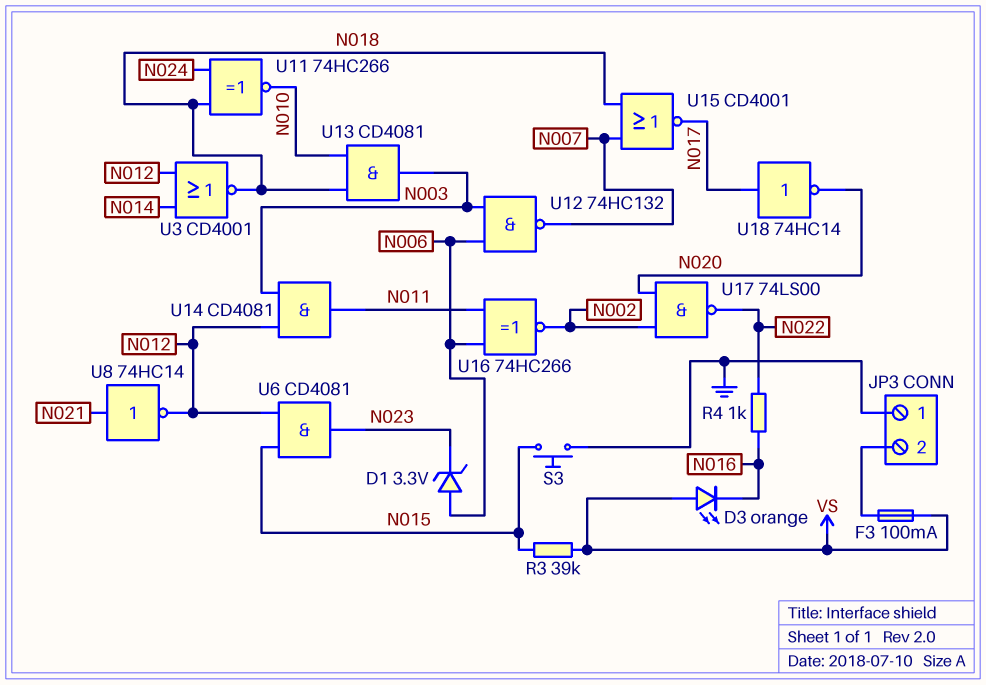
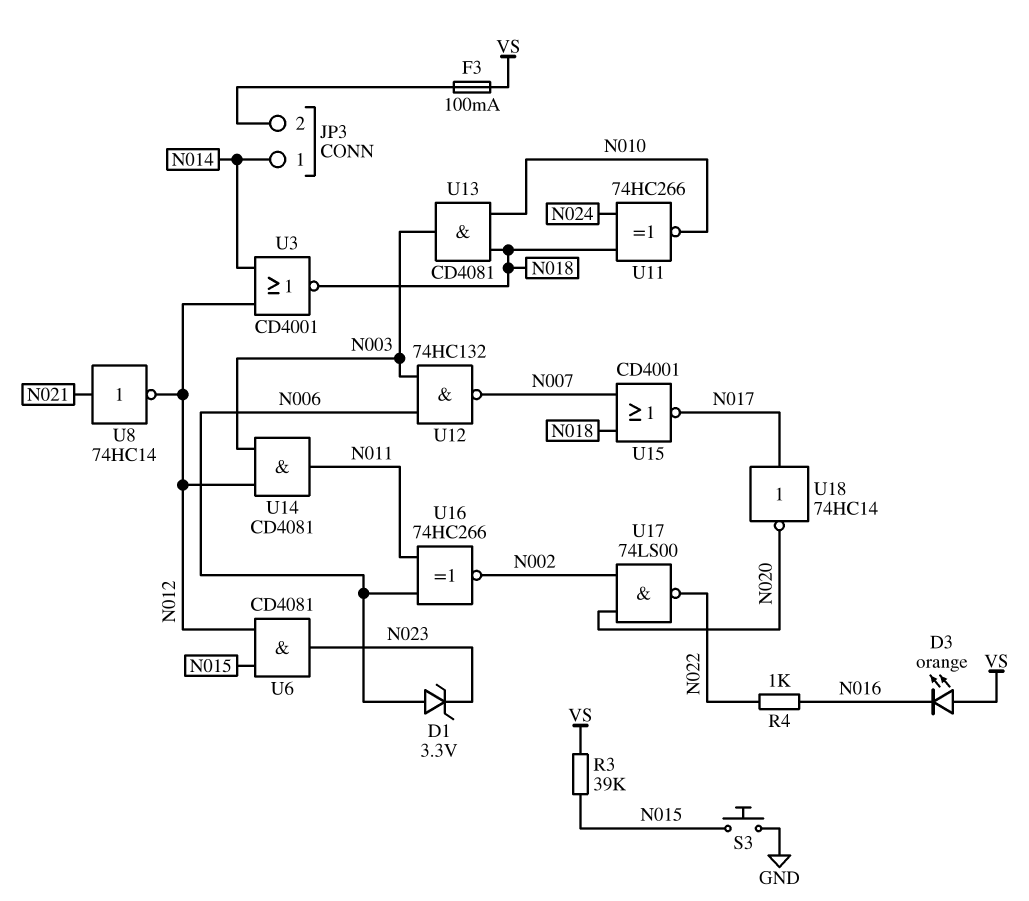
JP3 pin 1: GND -> N014

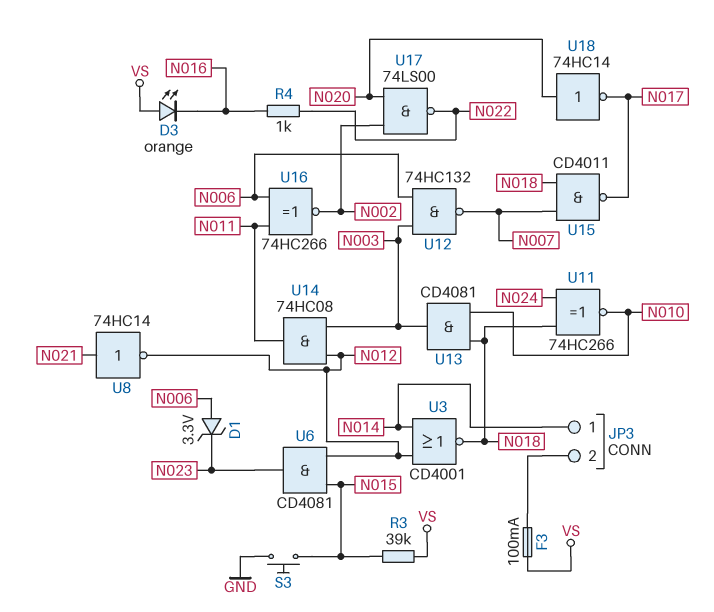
U14: AND CD4081 (in N003, in N012, out N011) -> AND 74HC08 (in N003, in N012, out N011)
U15: NOR CD4001 (in N007, in N018, out N017) -> NAND CD4011 (in N007, in N018, out N017)
U18: NOT 74HC14 (in N017, out N020) -> NOT 74HC14 (in N020, out N017)

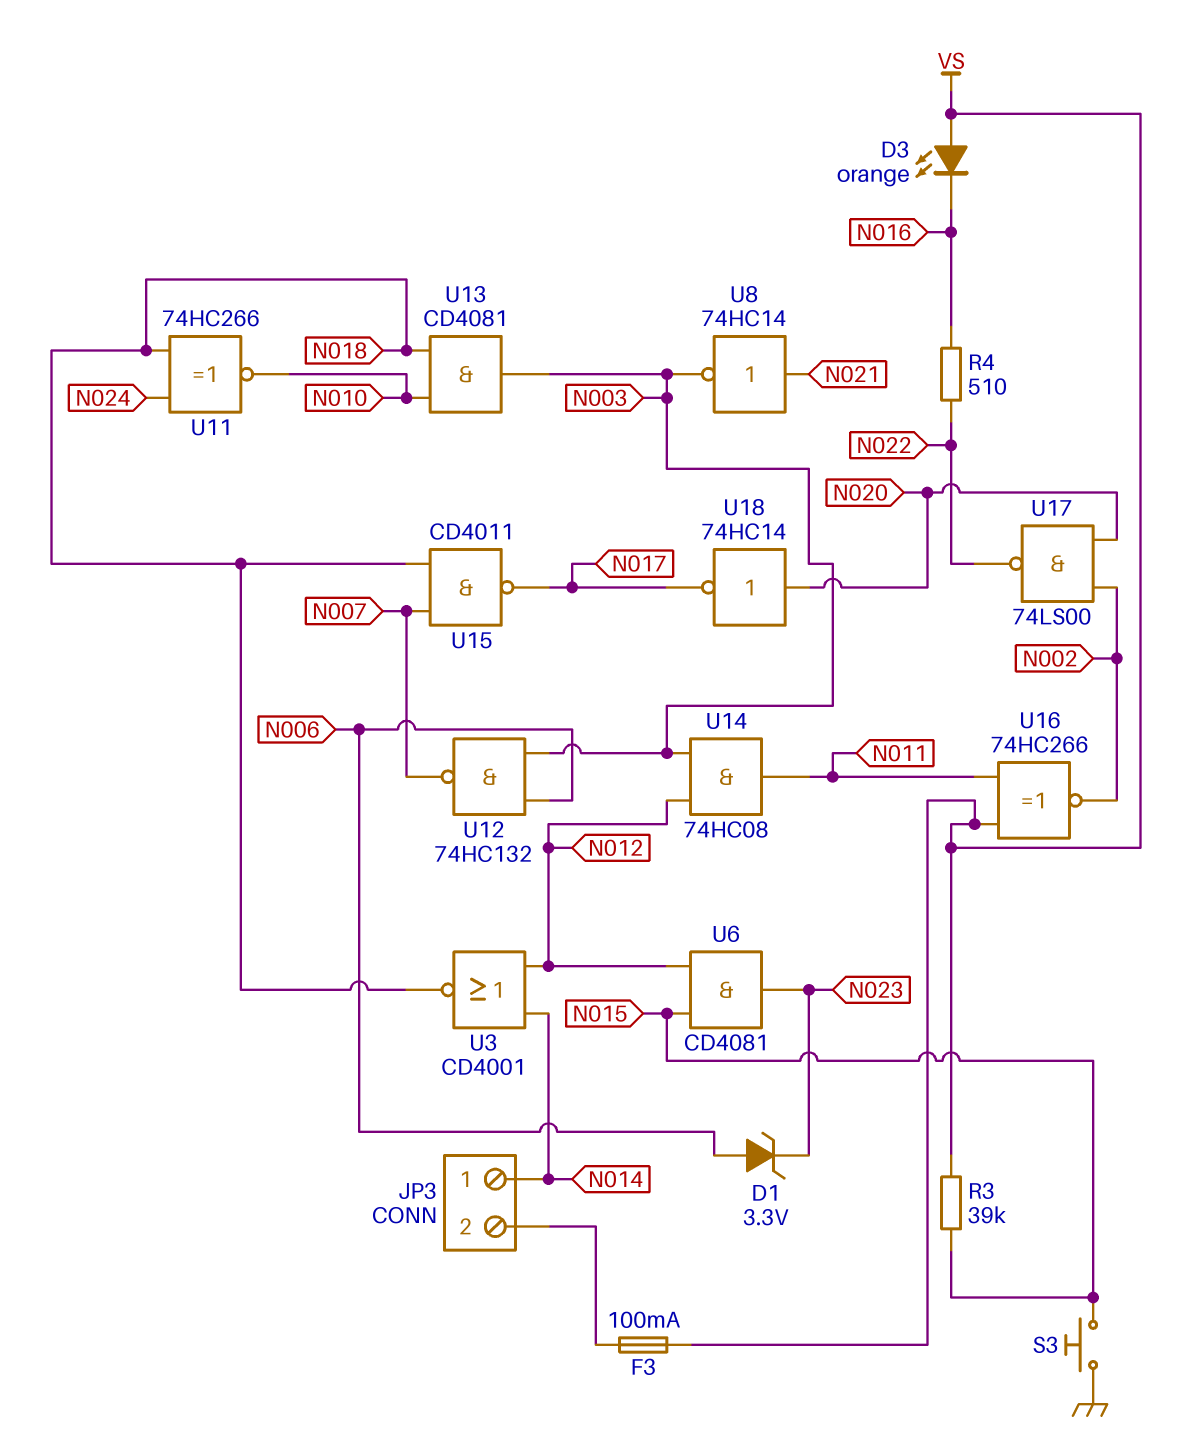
R4: 1k (N016, N022) -> 510 (N016, N022)
U8: NOT 74HC14 (in N021, out N012) -> NOT 74HC14 (in N021, out N003)
U16: XNOR 74HC266 (in N006, in N011, out N002) -> XNOR 74HC266 (in N011, in VS, out N002)

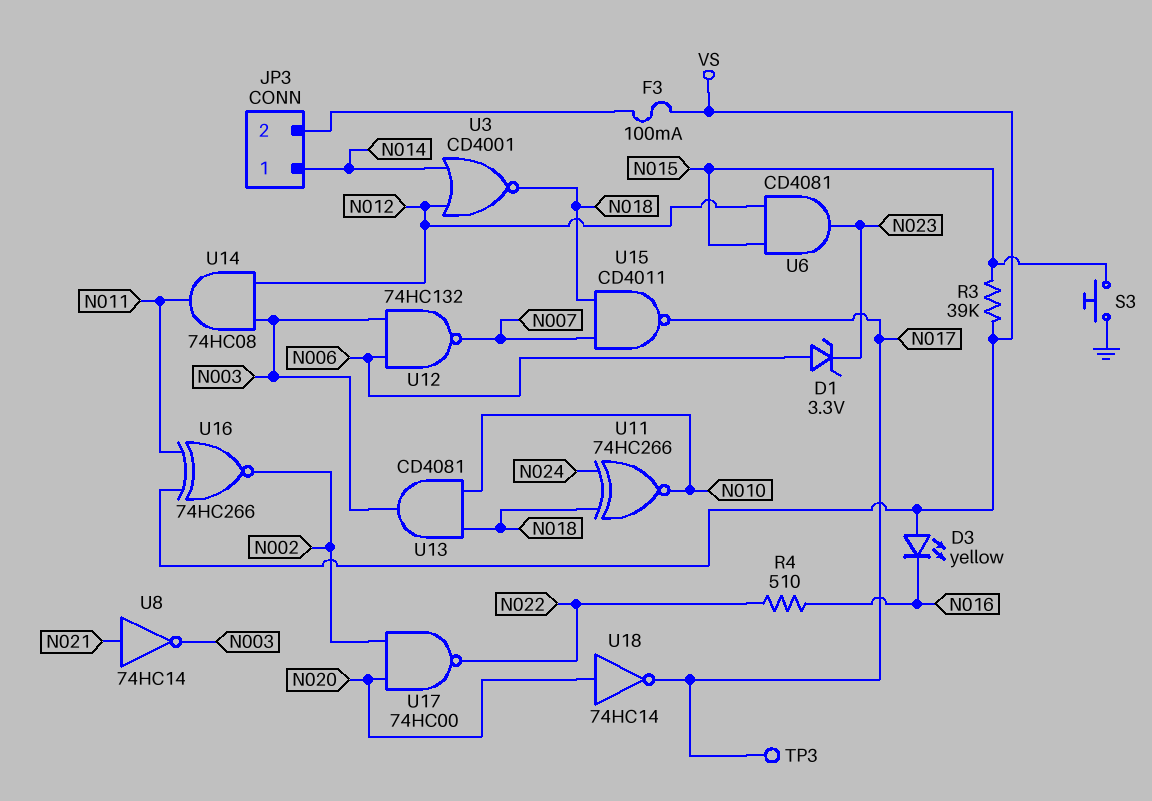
D3: LED orange (A VS, K N016) -> LED yellow (A VS, K N016)
TP3: none -> test point (N017)
U17: NAND 74LS00 (in N002, in N020, out N022) -> NAND 74HC00 (in N002, in N020, out N022)

